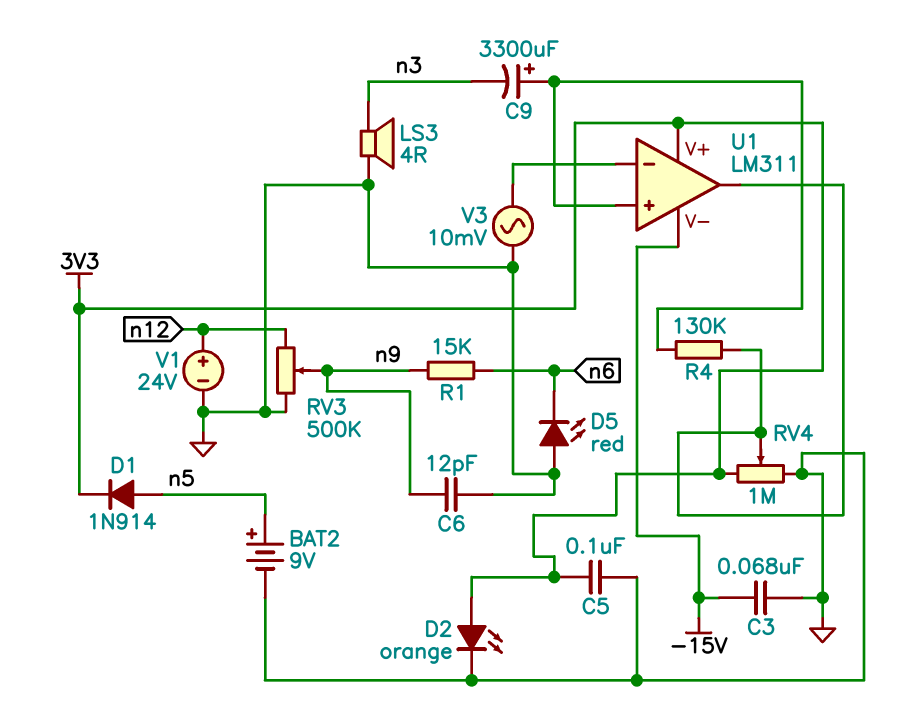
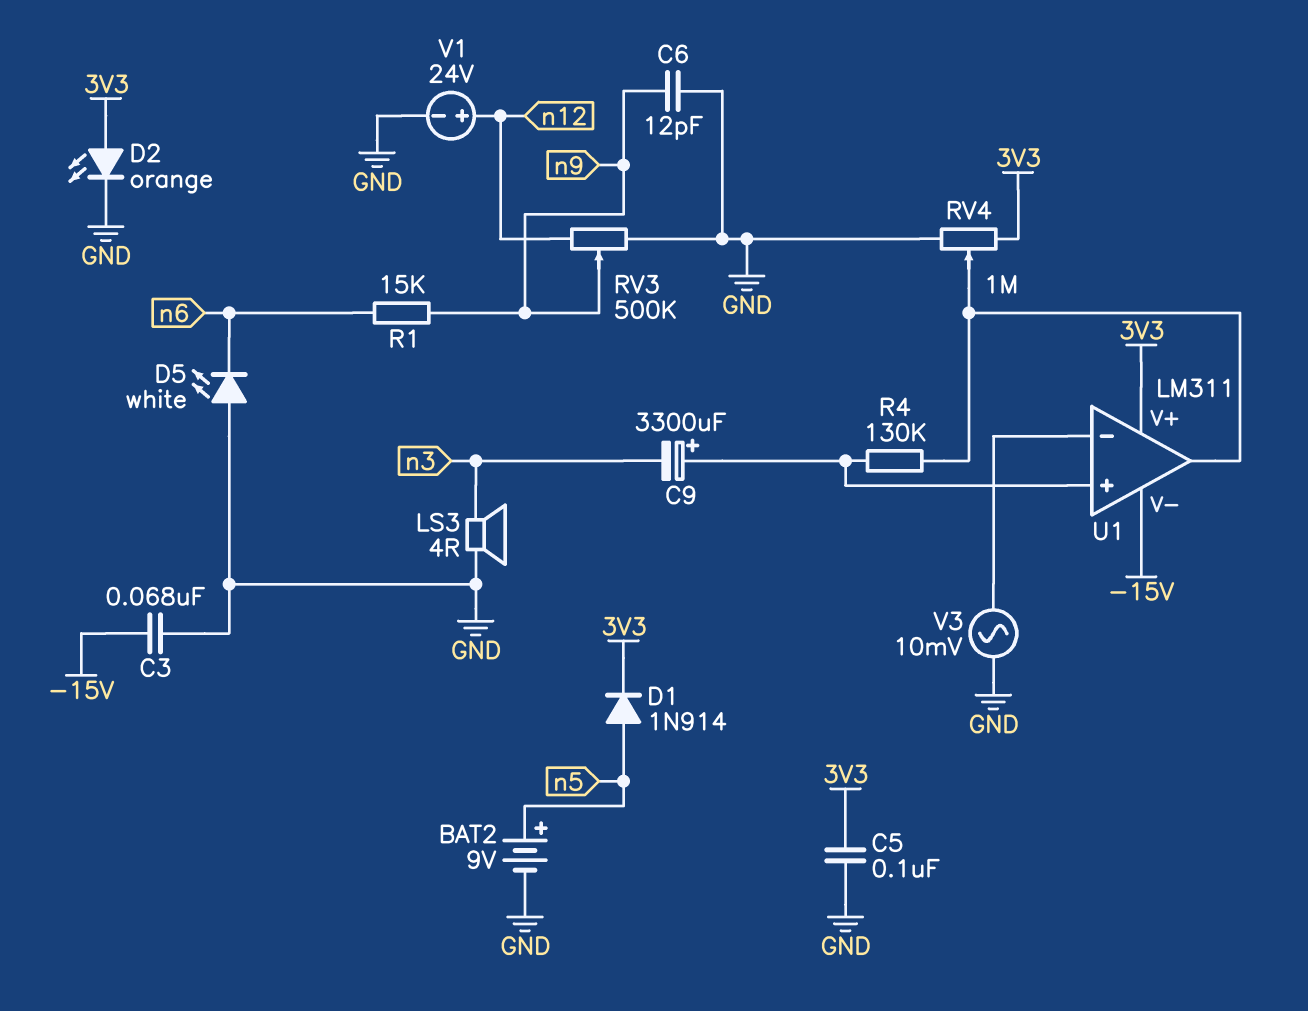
D5: LED red (A GND, K n6) -> LED white (A GND, K n6)

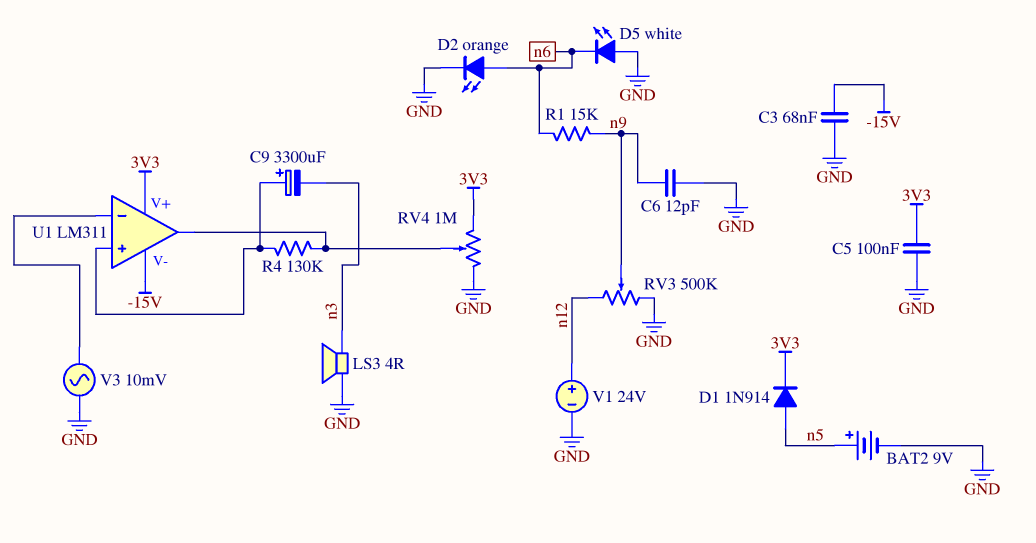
D2: LED orange (A 3V3, K GND) -> LED orange (A n6, K GND)

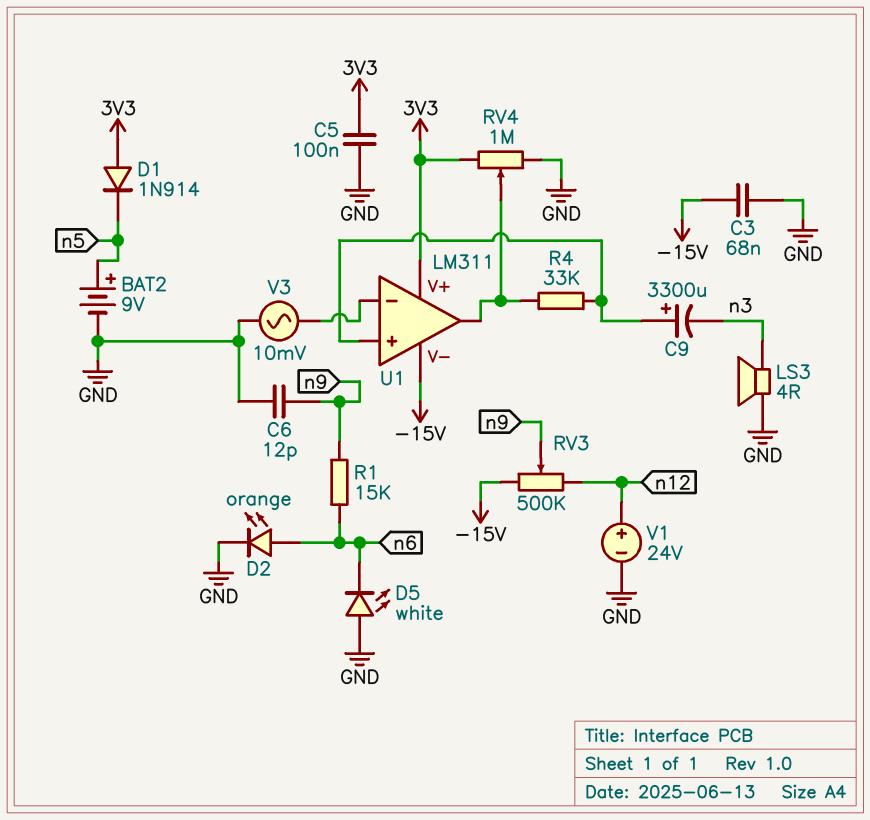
D1: diode 1N914 (A n5, K 3V3) -> diode 1N914 (A 3V3, K n5)
R4: 130k (U1/in+, U1/out) -> 33k (U1/in+, U1/out)
RV3: 500k (GND, n12, wiper n9) -> 500k (-15V, n12, wiper n9)

